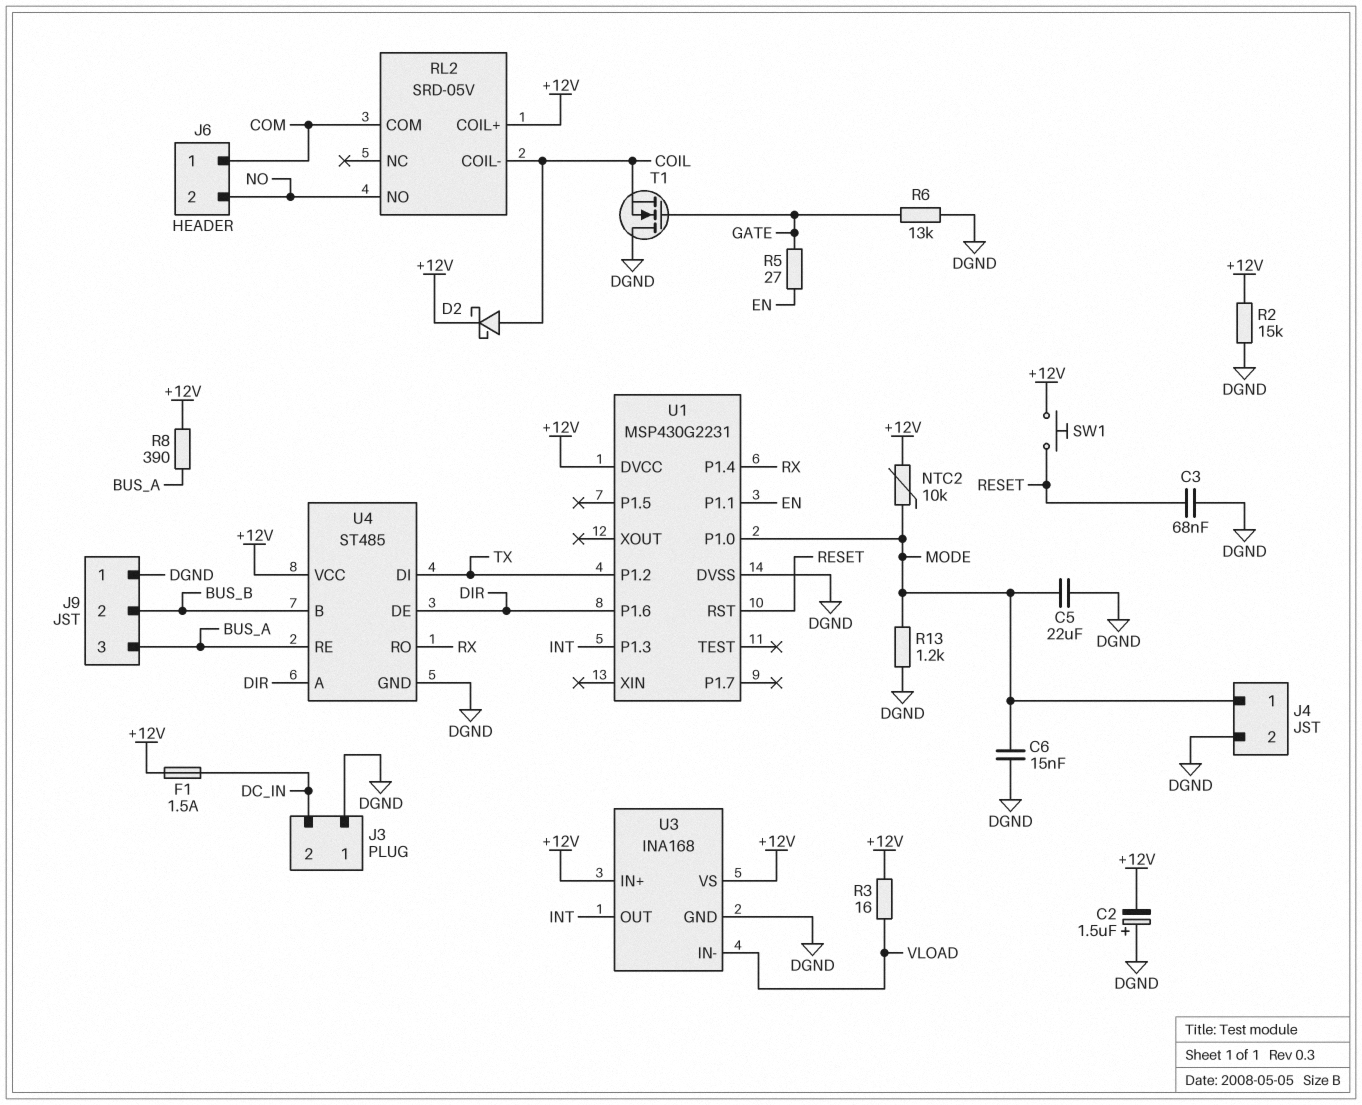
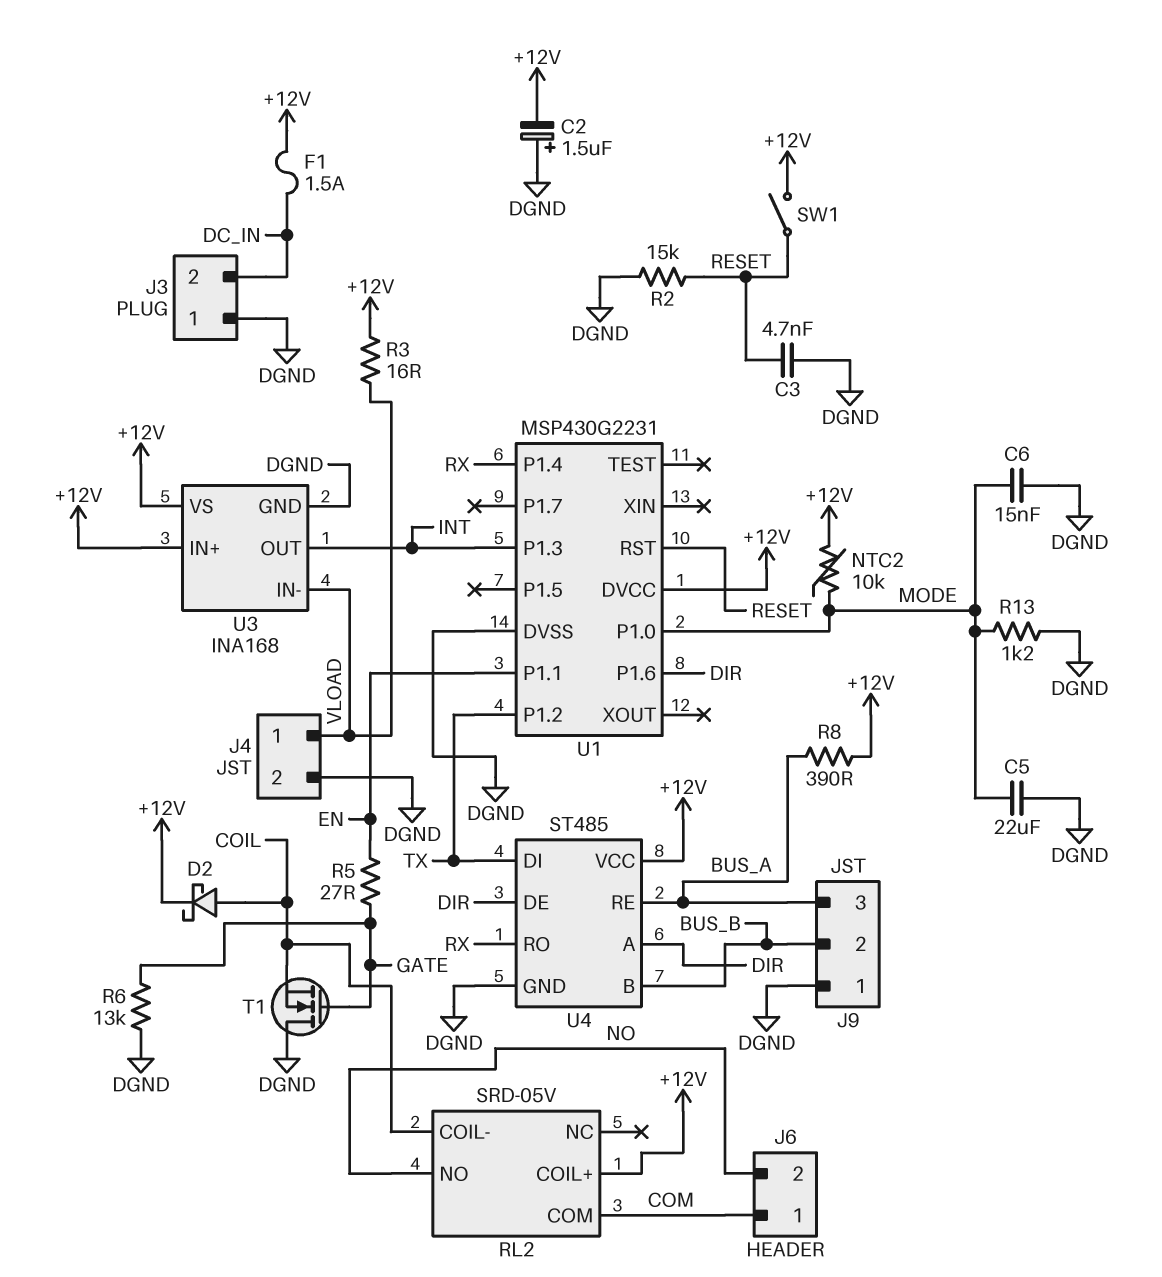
C3: 68nF (DGND, RESET) -> 4.7nF (DGND, RESET)
J4 pin 1: MODE -> VLOAD
R2: 15k (+12V, DGND) -> 15k (DGND, RESET)
SW1: button (+12V, RESET) -> switch (+12V, RESET)

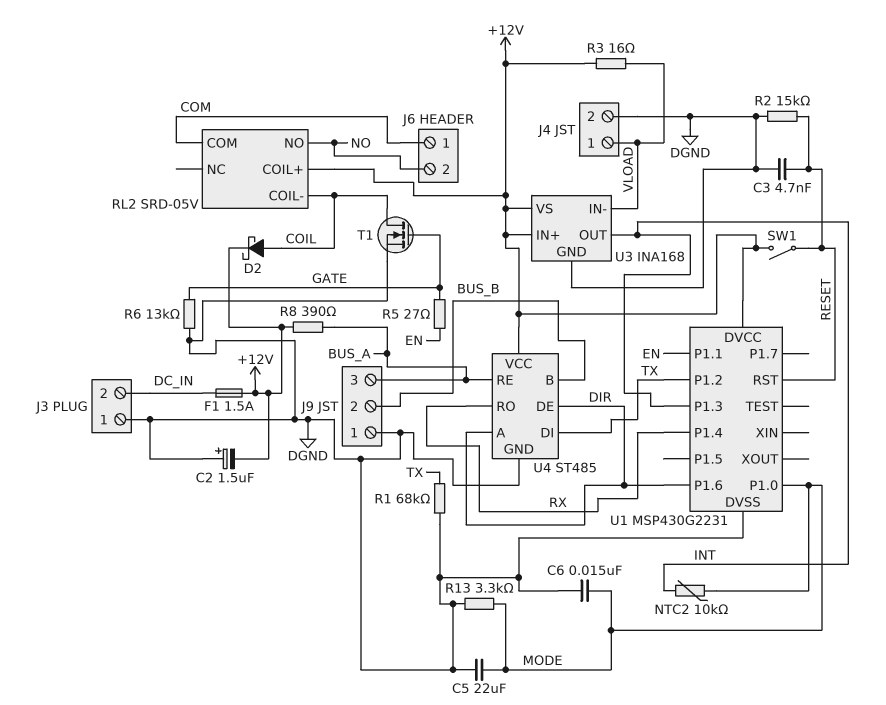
NTC2: 10k (+12V, MODE) -> 10k (INT, MODE)
R1: none -> 68k (DGND, TX)
R13: 1.2k (DGND, MODE) -> 3.3k (DGND, MODE)
T1: NMOS (G GATE, D DGND, S COIL) -> NMOS (G GATE, D COIL, S DGND)

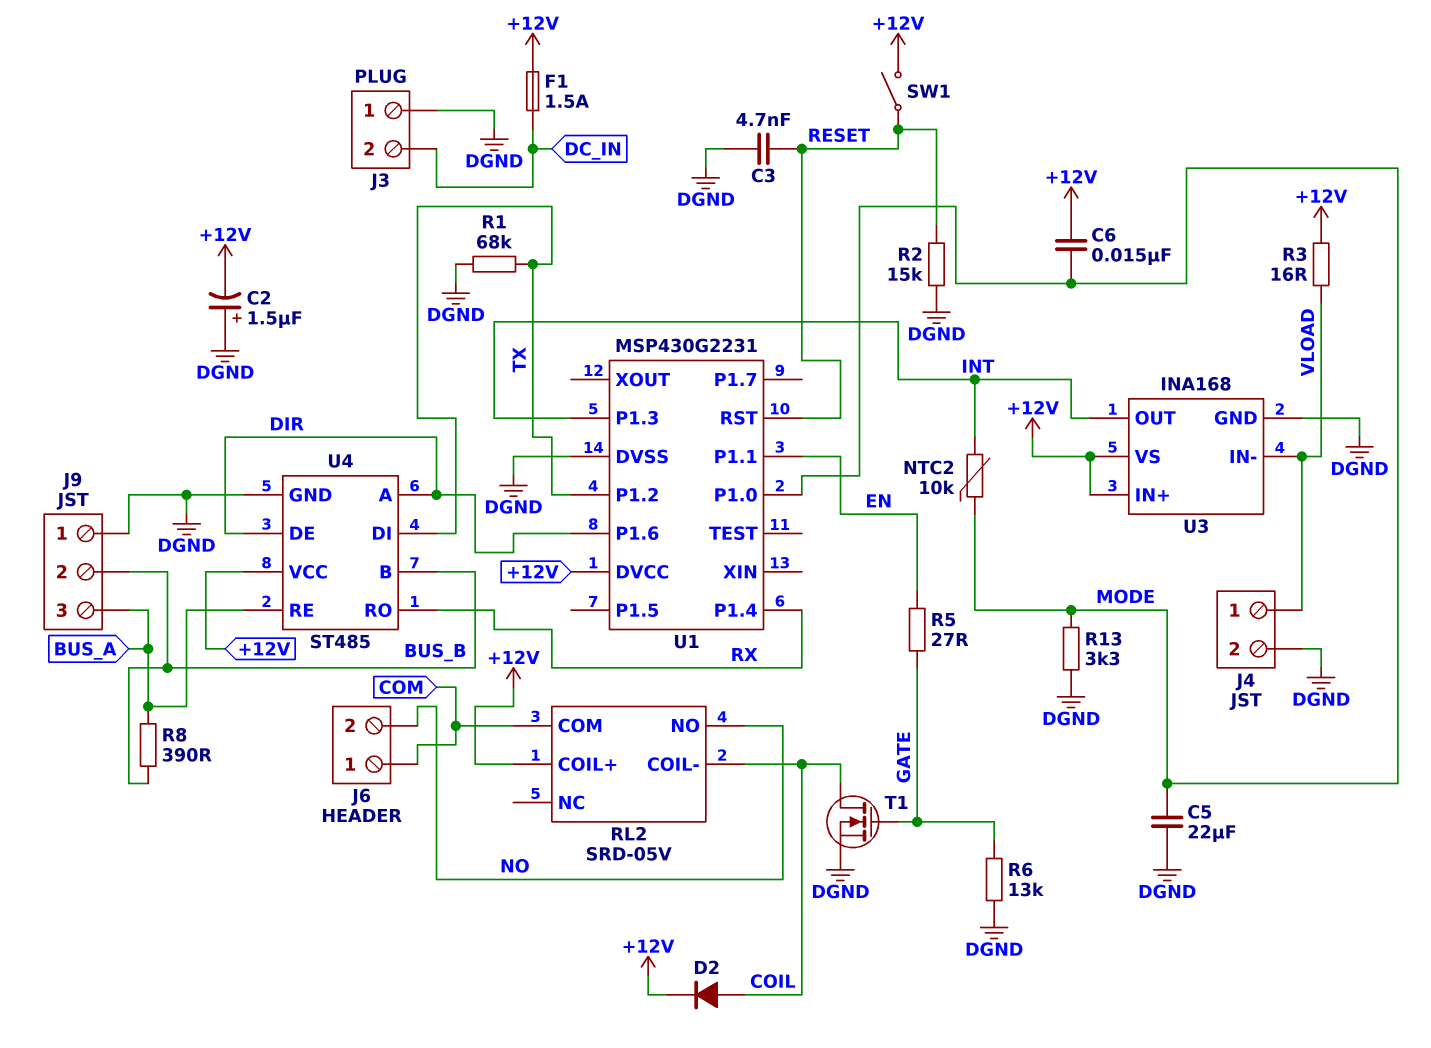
C6: 15nF (DGND, MODE) -> 15nF (+12V, MODE)
D2: schottky (A COIL, K +12V) -> diode (A COIL, K +12V)
R8: 390 (+12V, BUS_A) -> 390 (BUS_A, BUS_B)

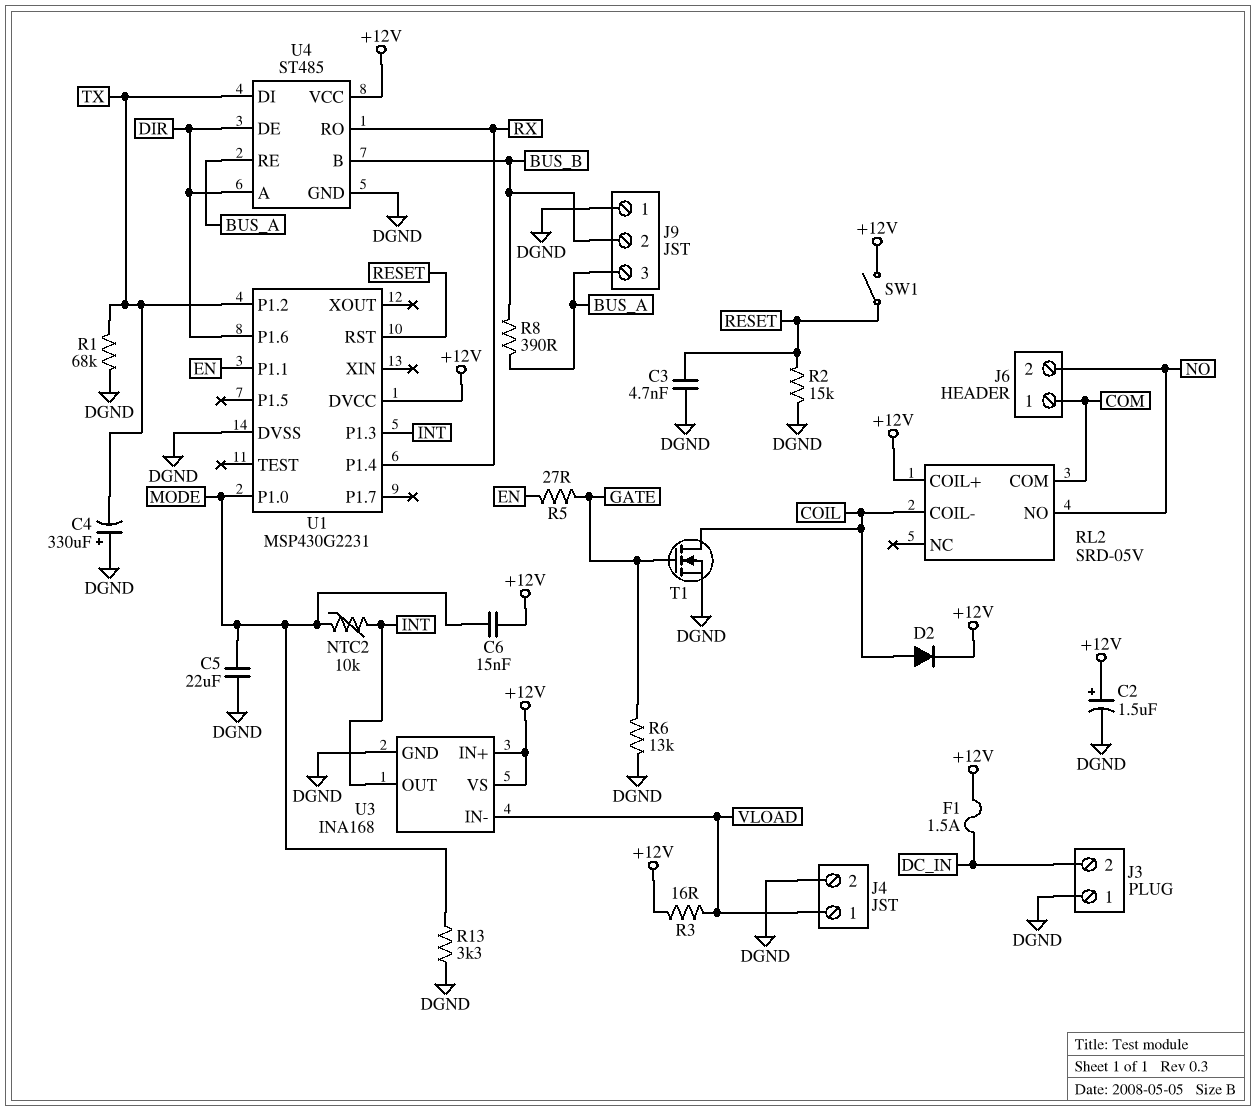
C2: 1.5uF (plus DGND, minus +12V) -> 1.5uF (plus +12V, minus DGND)
C4: none -> 330uF (plus DGND, minus TX)

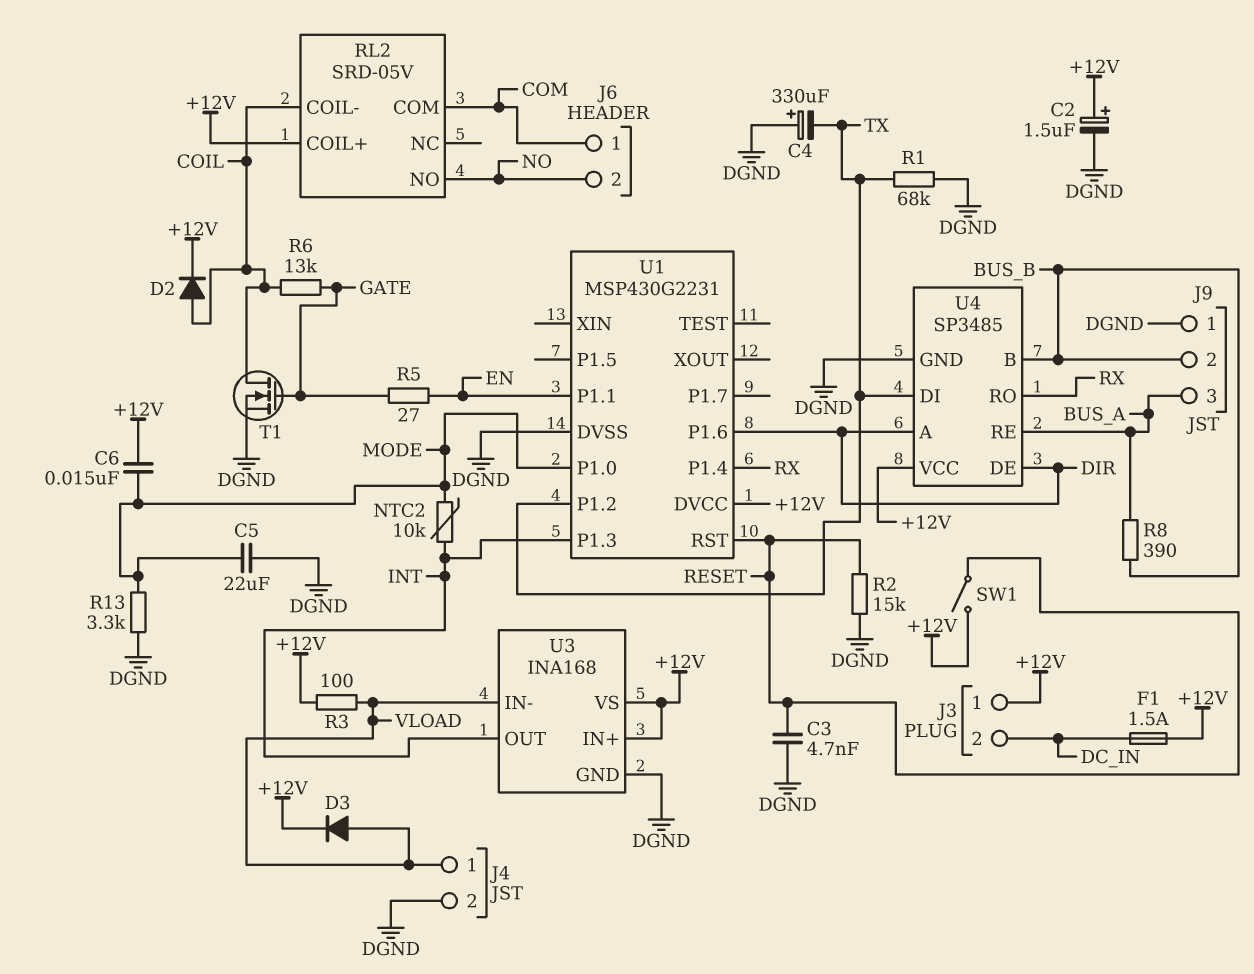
D3: none -> diode (A VLOAD, K +12V)
J3 pin 1: DGND -> +12V
R3: 16 (+12V, VLOAD) -> 100 (+12V, VLOAD)
R6: 13k (DGND, GATE) -> 13k (COIL, GATE)
U4: ST485 -> SP3485

